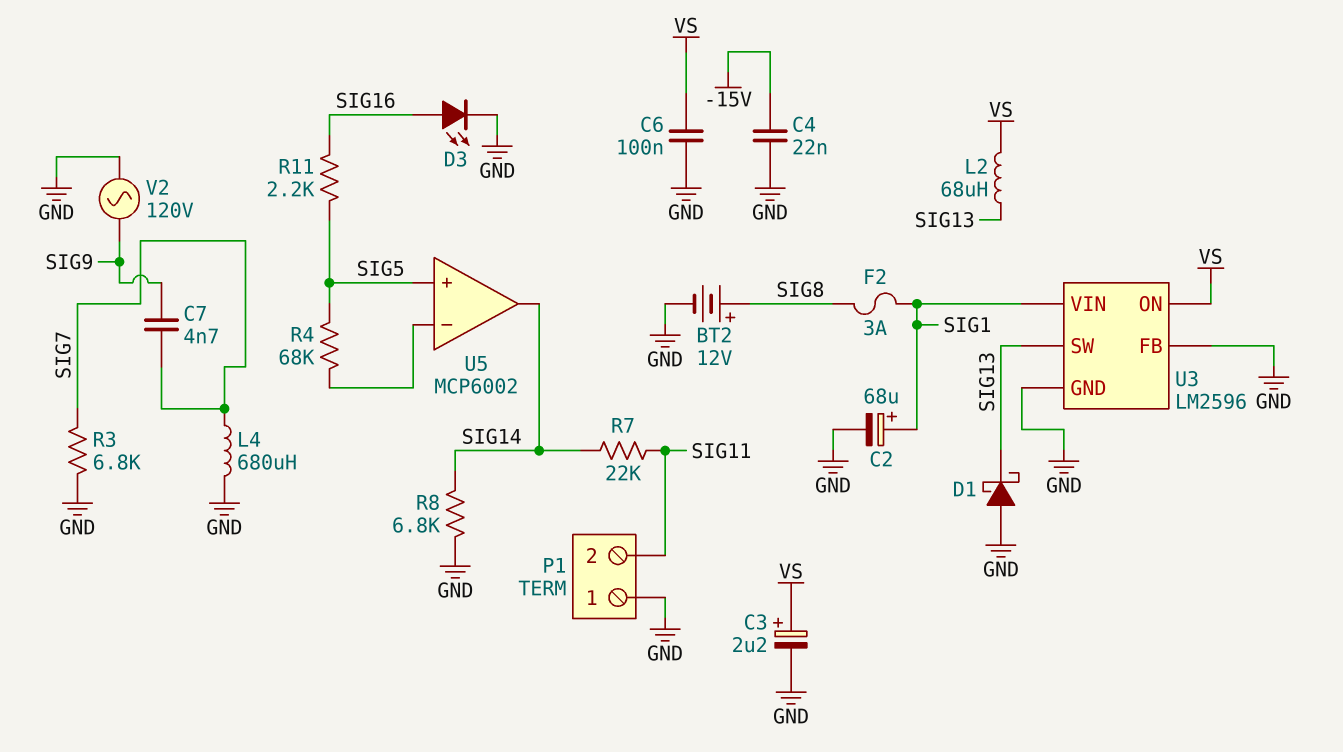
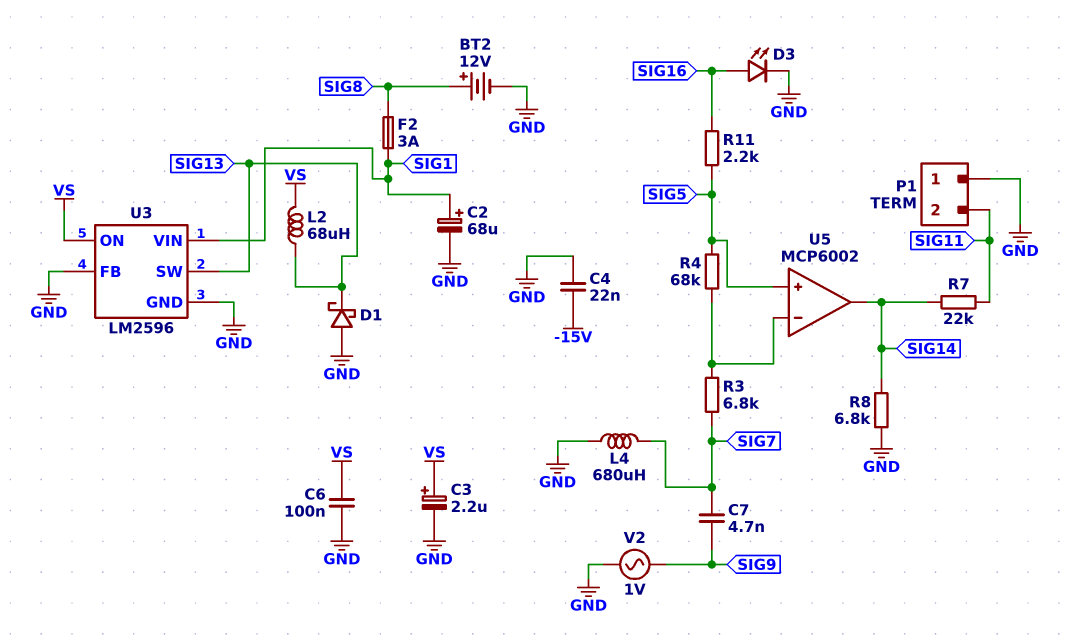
R3: 6.8k (GND, SIG7) -> 6.8k (SIG7, U5/in-)
V2: AC 120V (GND, SIG9) -> AC 1V (GND, SIG9)

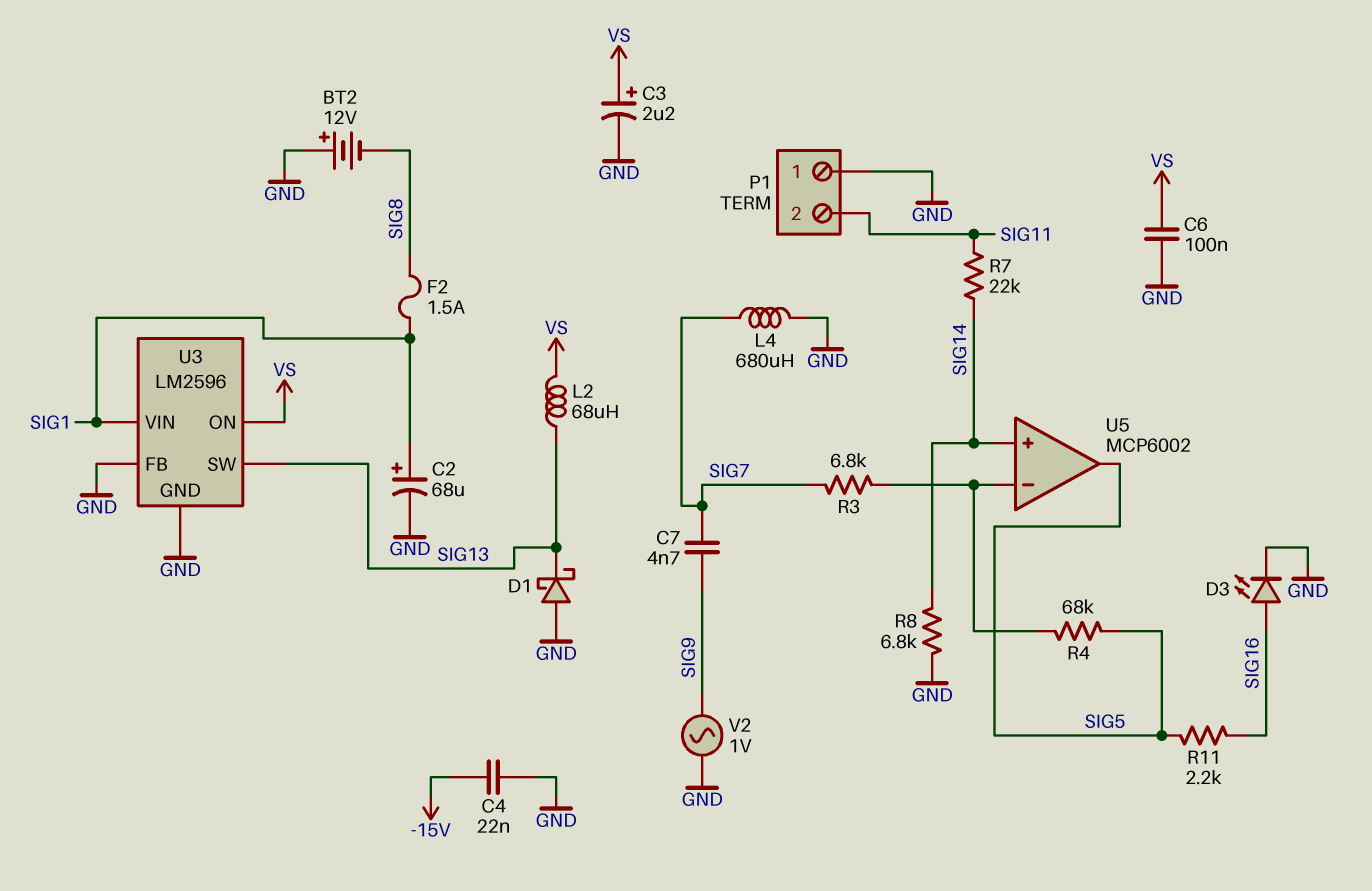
BT2: 12V (plus SIG8, minus GND) -> 12V (plus GND, minus SIG8)
F2: 3A (SIG1, SIG8) -> 1.5A (SIG1, SIG8)
U5 pin in+: SIG5 -> SIG14
U5 pin out: SIG14 -> SIG5

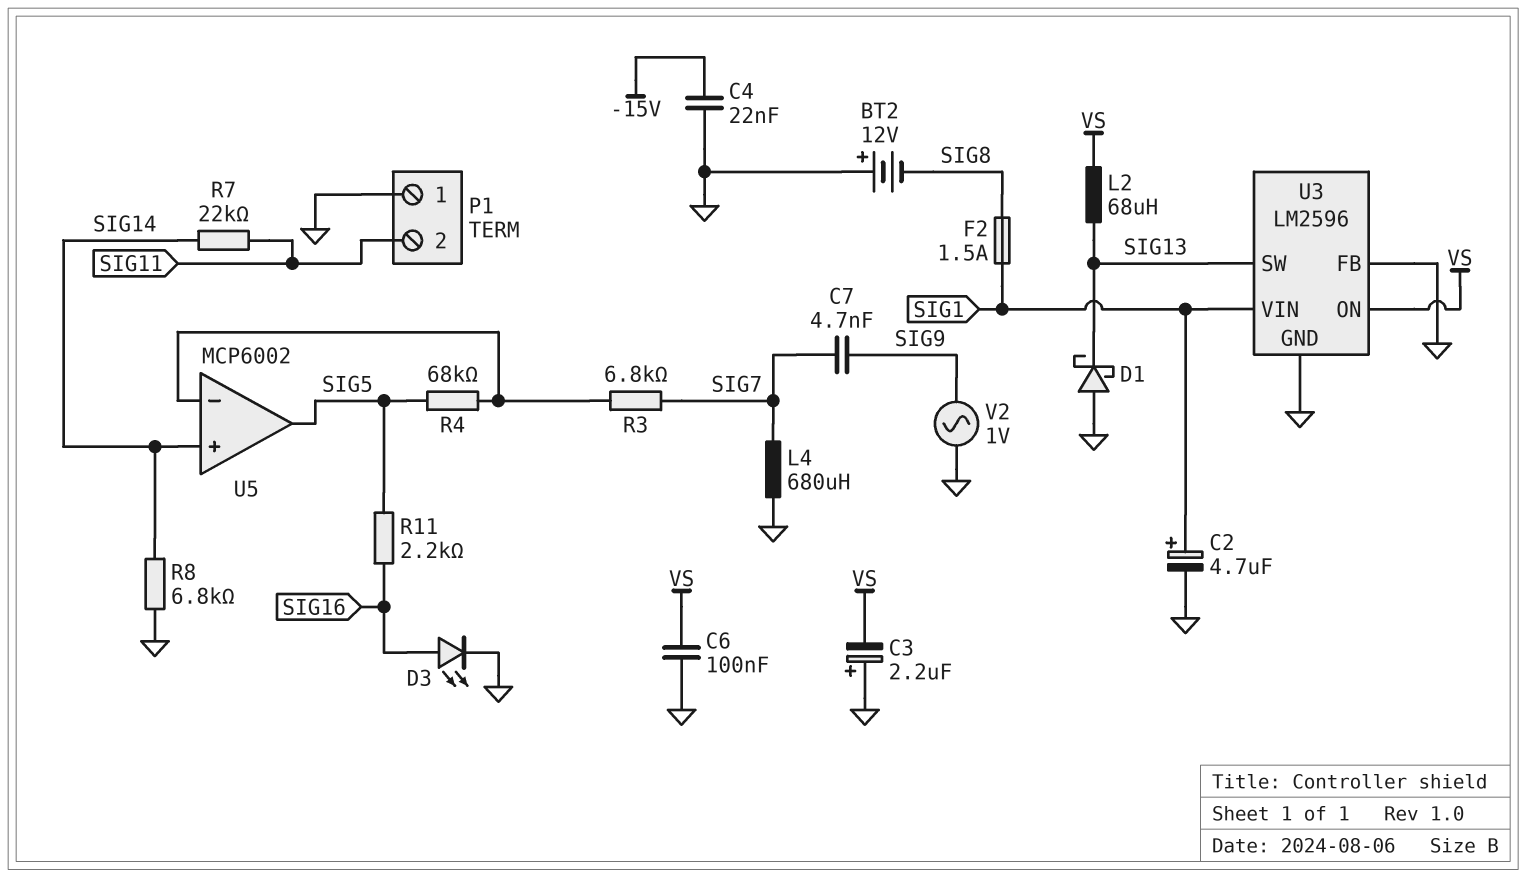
C2: 68uF (plus SIG1, minus GND) -> 4.7uF (plus SIG1, minus GND)
C3: 2.2uF (plus VS, minus GND) -> 2.2uF (plus GND, minus VS)

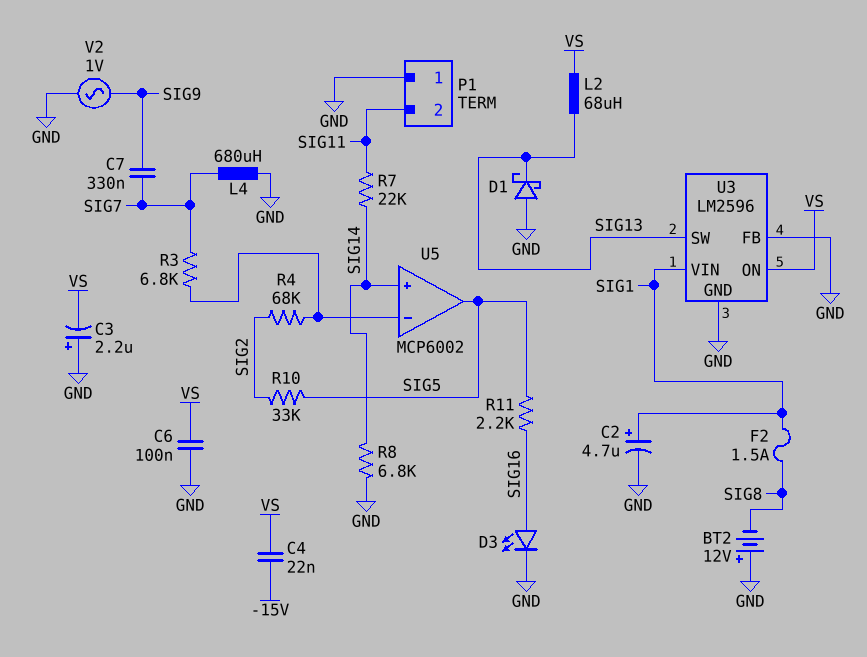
C4: 22nF (-15V, GND) -> 22nF (-15V, VS)
C7: 4.7nF (SIG7, SIG9) -> 330nF (SIG7, SIG9)
R4: 68k (SIG5, U5/in-) -> 68k (SIG2, U5/in-)
R10: none -> 33k (SIG2, SIG5)

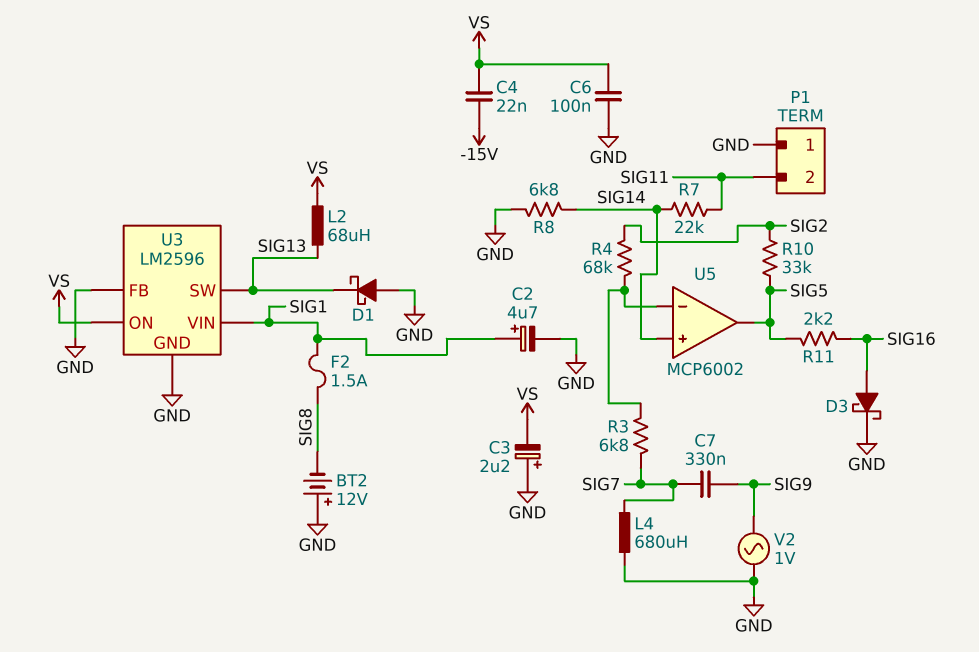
D3: LED (A SIG16, K GND) -> schottky (A SIG16, K GND)

